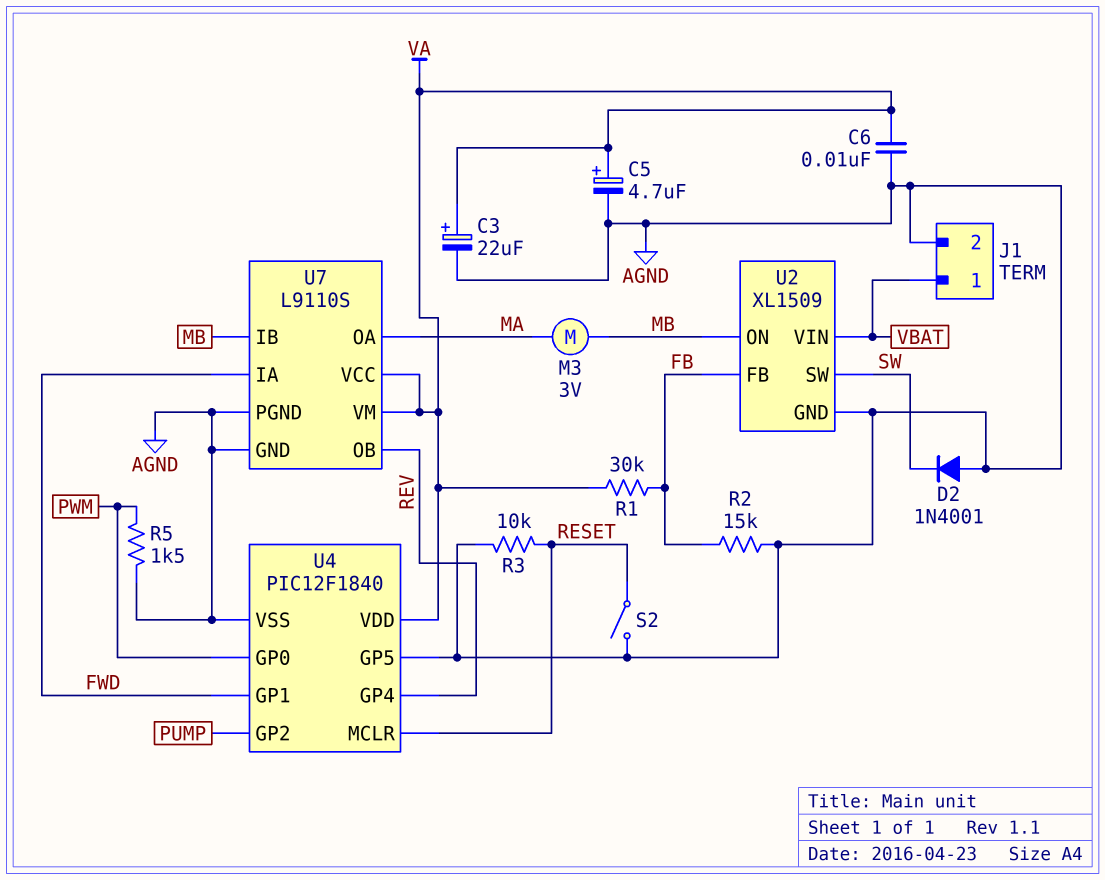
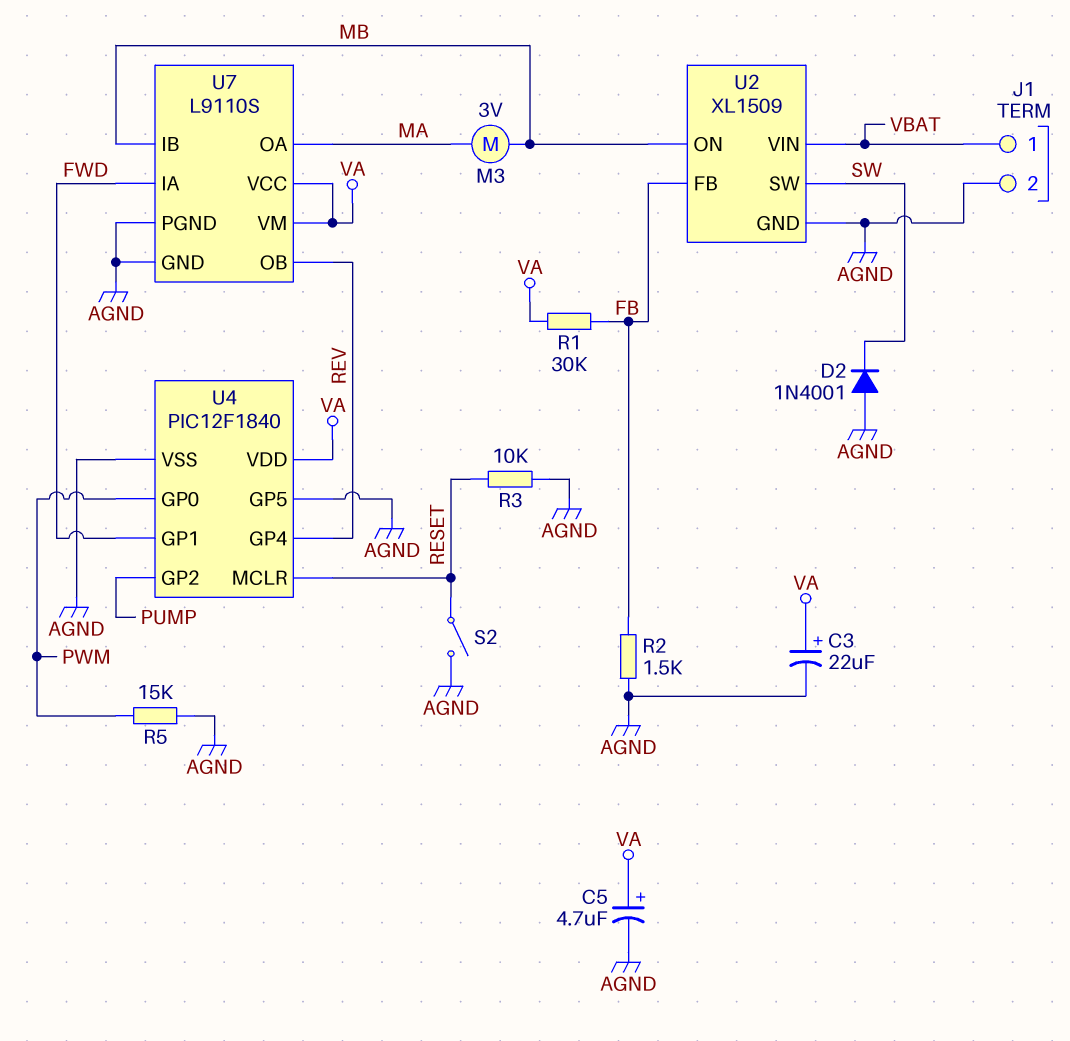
C6: 10nF (AGND, VA) -> none
R2: 15k (AGND, FB) -> 1.5k (AGND, FB)
R5: 1.5k (AGND, PWM) -> 15k (AGND, PWM)

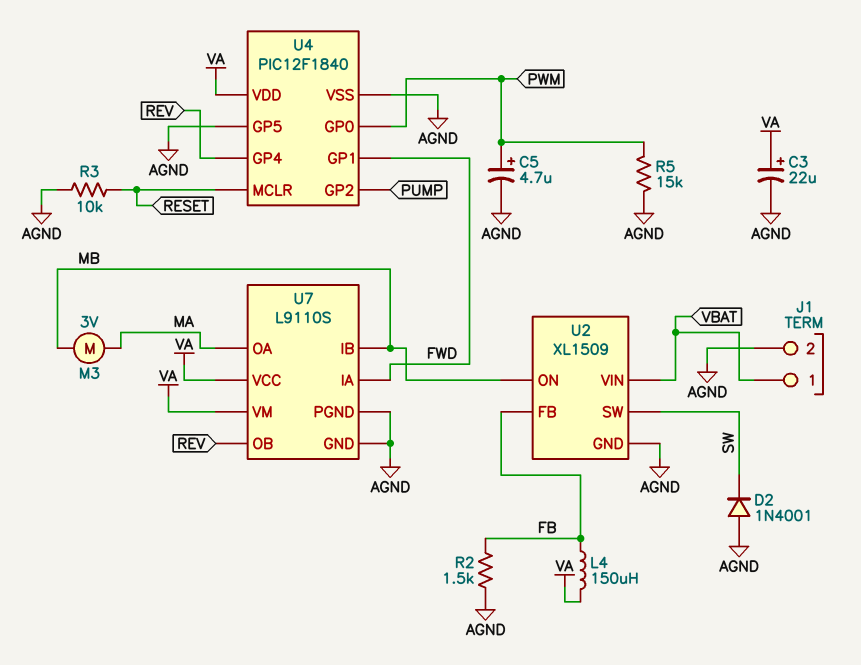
C5: 4.7uF (plus VA, minus AGND) -> 4.7uF (plus PWM, minus AGND)
L4: none -> 150uH (FB, VA)
R1: 30k (FB, VA) -> none
S2: switch (AGND, RESET) -> none

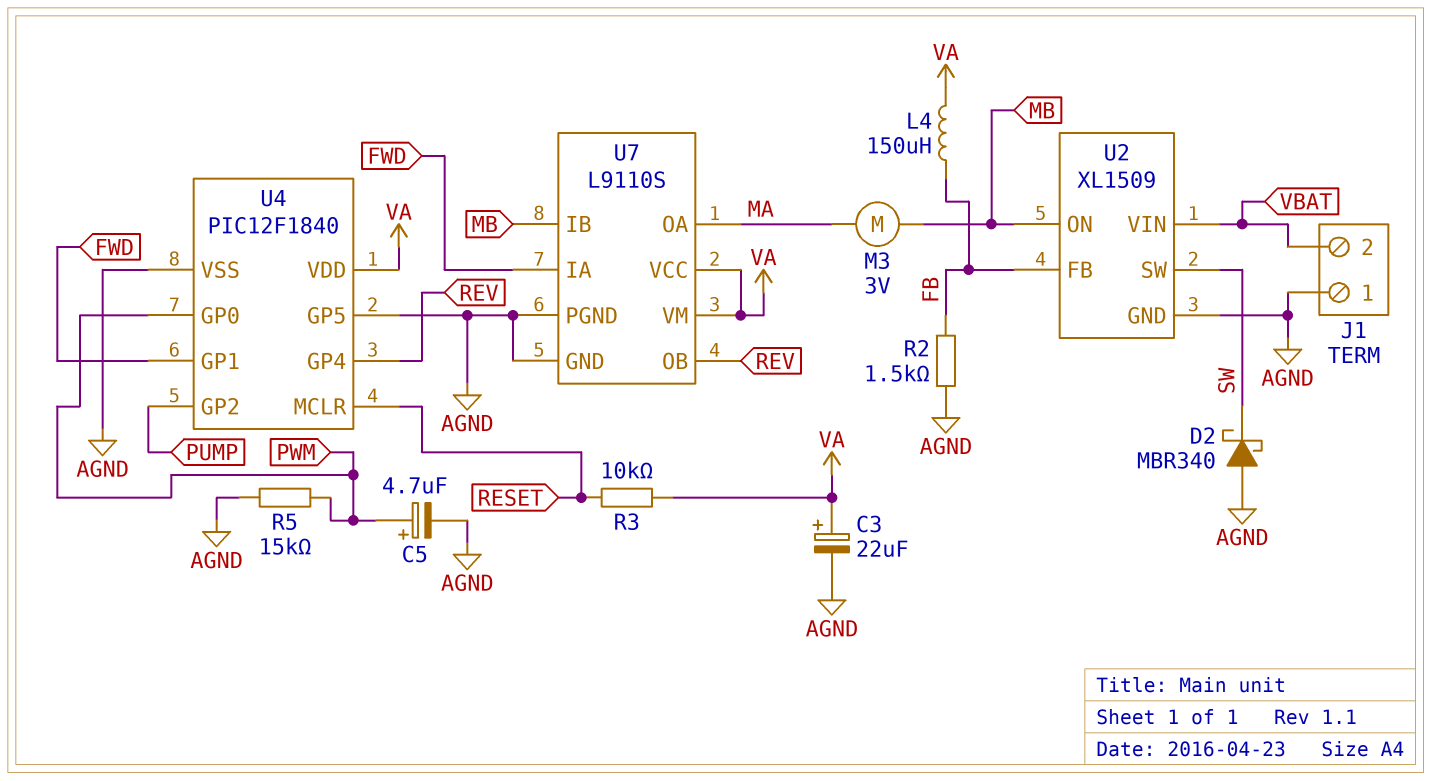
D2: diode 1N4001 (A AGND, K SW) -> schottky MBR340 (A AGND, K SW)
J1 pin 1: VBAT -> AGND
J1 pin 2: AGND -> VBAT
R3: 10k (AGND, RESET) -> 10k (RESET, VA)

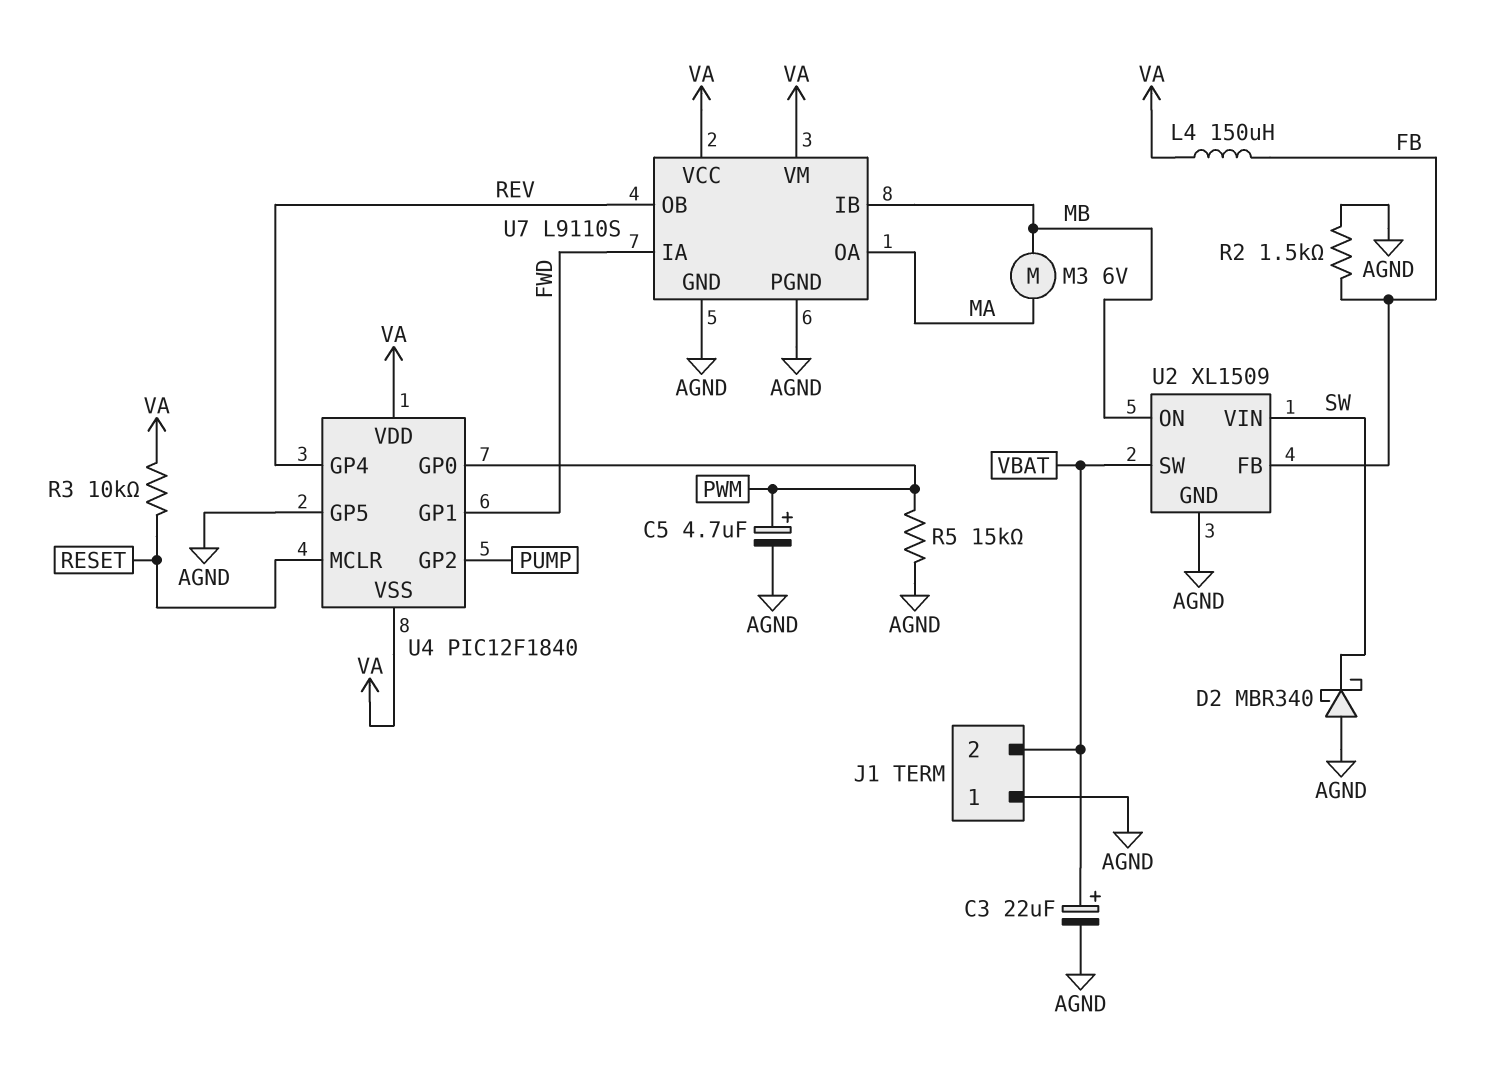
C3: 22uF (plus VA, minus AGND) -> 22uF (plus VBAT, minus AGND)
M3: motor 3V (MA, MB) -> motor 6V (MA, MB)
U2 pin SW: SW -> VBAT
U2 pin VIN: VBAT -> SW
U4 pin VSS: AGND -> VA

